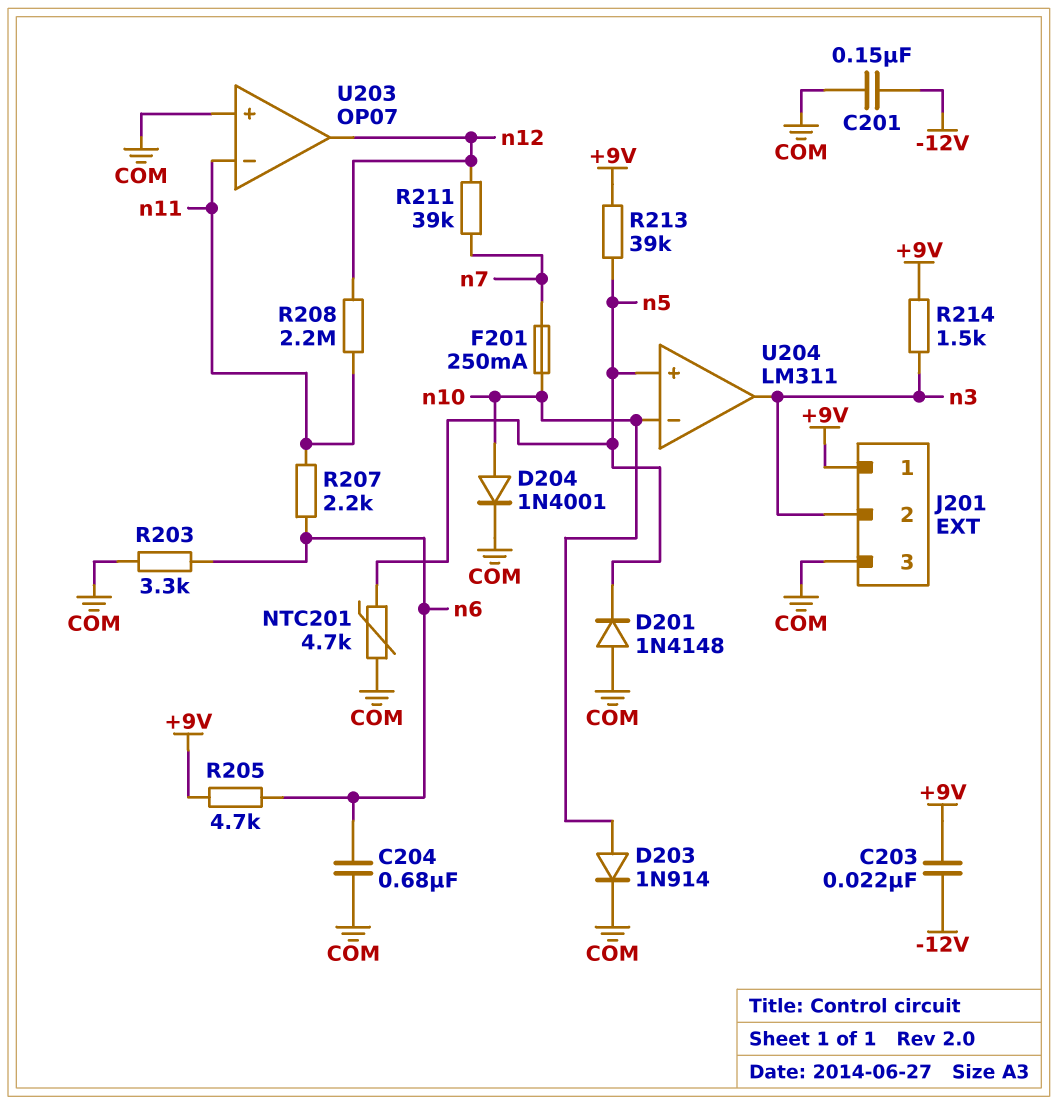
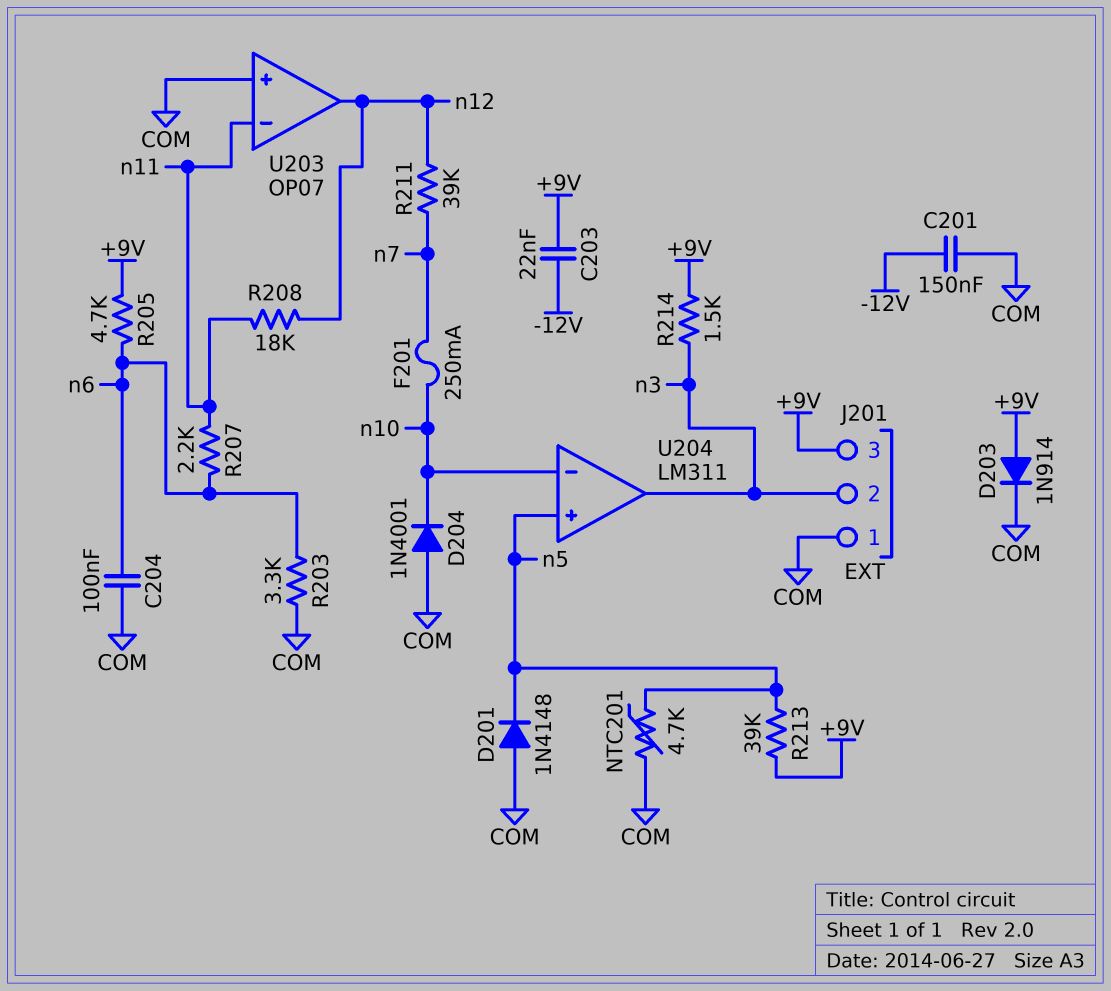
C204: 680nF (COM, n6) -> 100nF (COM, n6)
D203: diode 1N914 (A n10, K COM) -> diode 1N914 (A +9V, K COM)
D204: diode 1N4001 (A n10, K COM) -> diode 1N4001 (A COM, K n10)
J201 pin 1: +9V -> COM
J201 pin 3: COM -> +9V
R208: 2.2M (n11, n12) -> 18k (n11, n12)

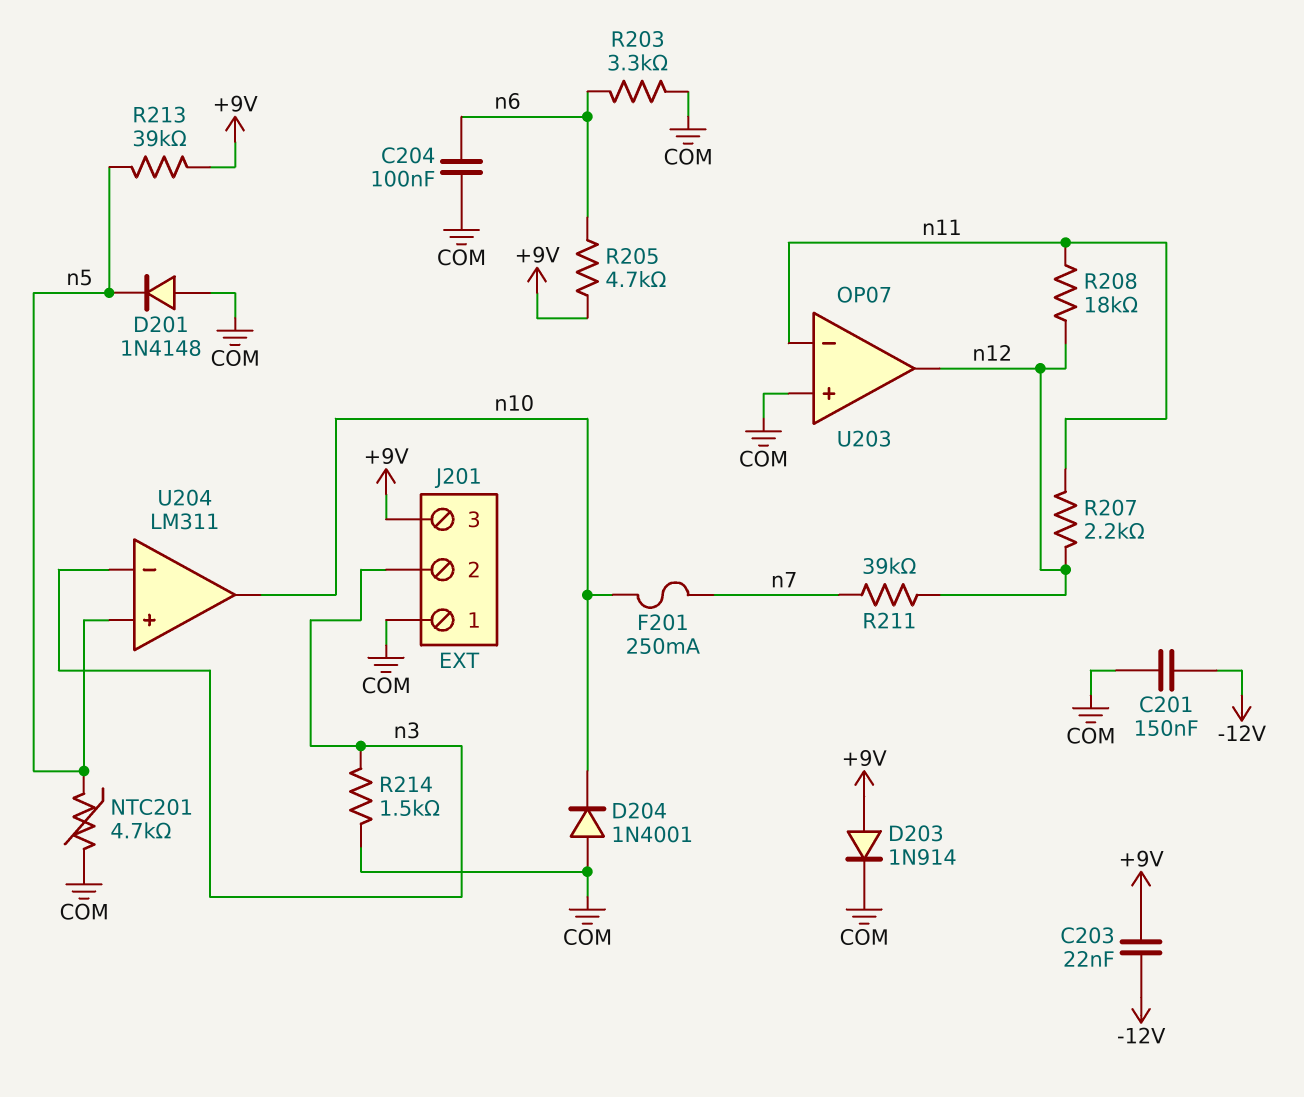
R207: 2.2k (n6, n11) -> 2.2k (n11, n12)
R214: 1.5k (+9V, n3) -> 1.5k (COM, n3)
U204 pin in-: n10 -> n3
U204 pin out: n3 -> n10

